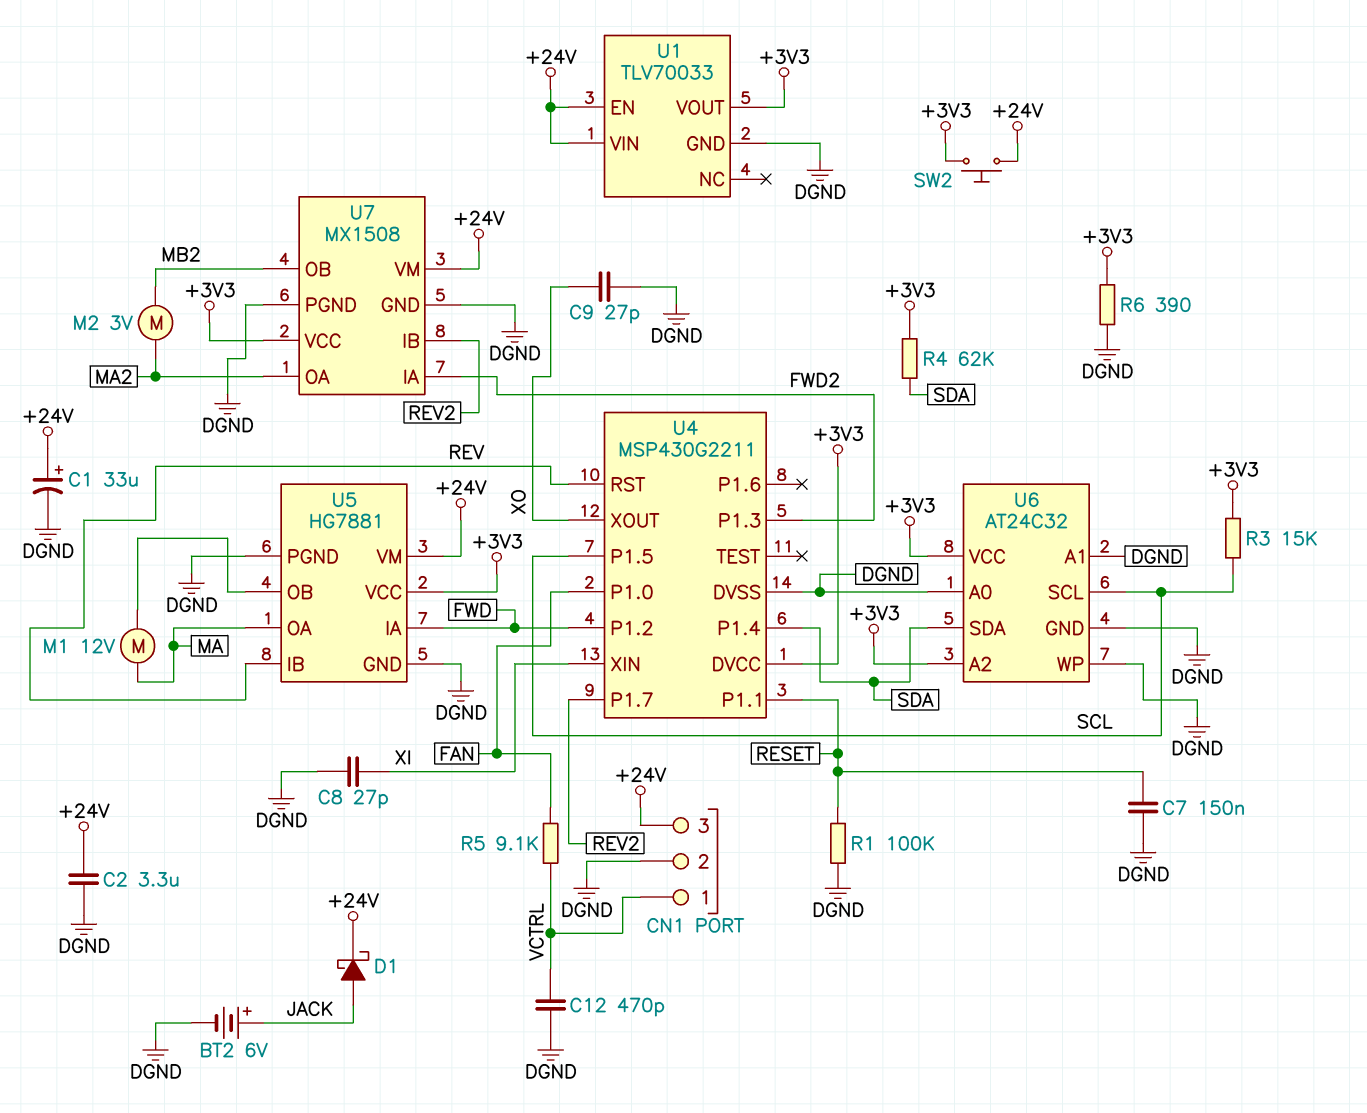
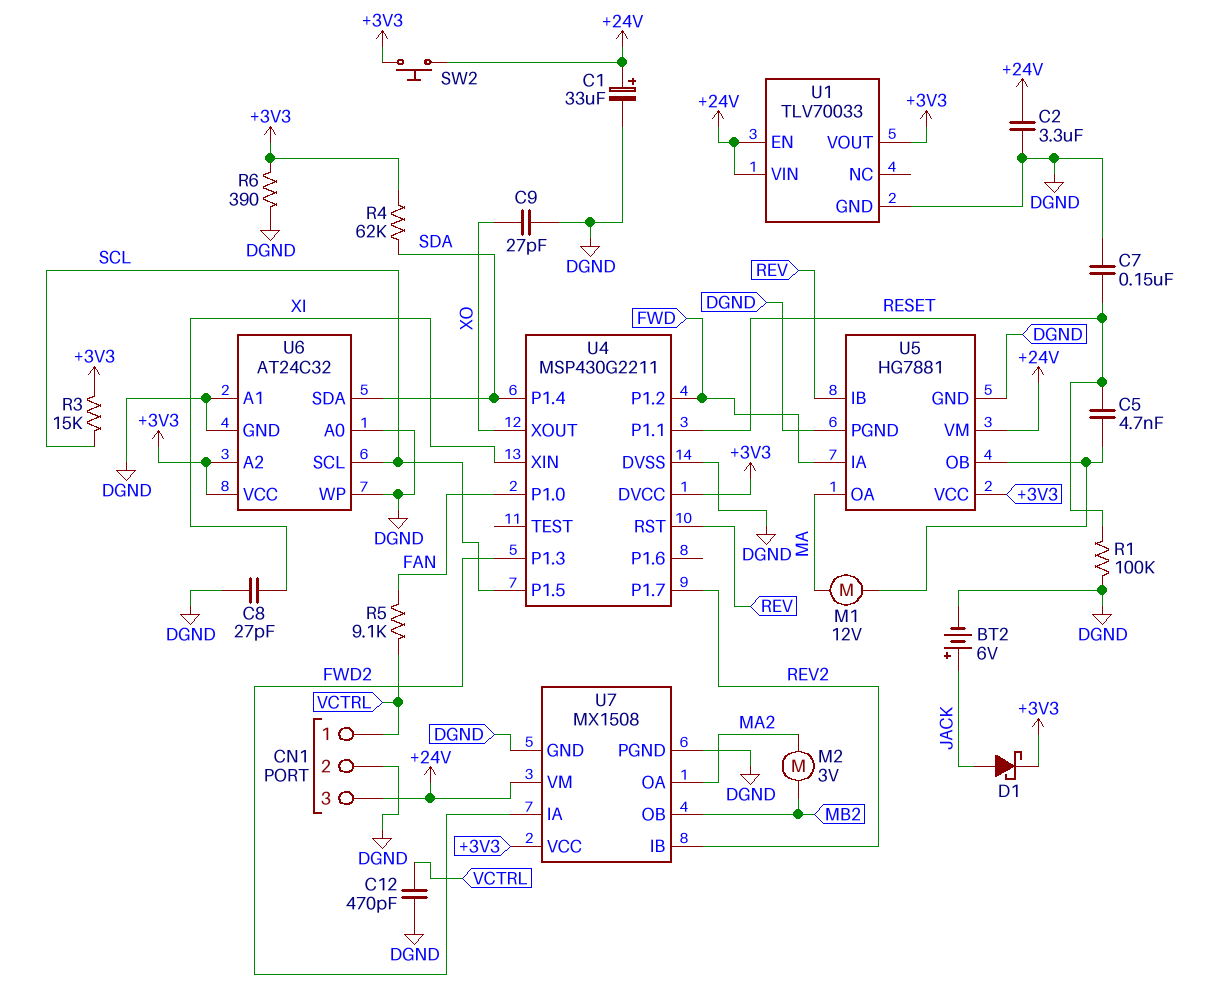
C5: none -> 4.7nF (RESET, U5/OB)
D1: schottky (A JACK, K +24V) -> schottky (A JACK, K +3V3)

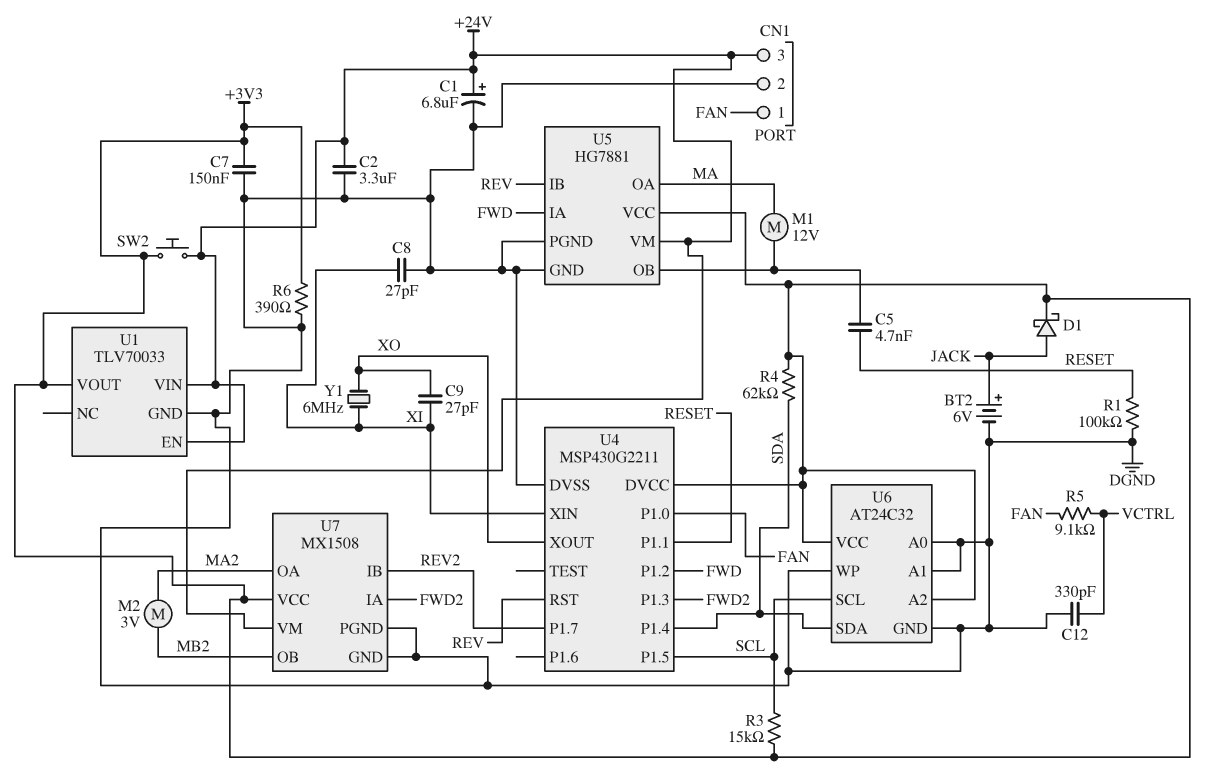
C1: 33uF (plus +24V, minus DGND) -> 6.8uF (plus +24V, minus DGND)
C7: 150nF (DGND, RESET) -> 150nF (+3V3, DGND)
C9: 27pF (DGND, XO) -> 27pF (XI, XO)
C12: 470pF (DGND, VCTRL) -> 330pF (DGND, VCTRL)
CN1 pin 1: VCTRL -> FAN
Y1: none -> 6MHz (XI, XO)

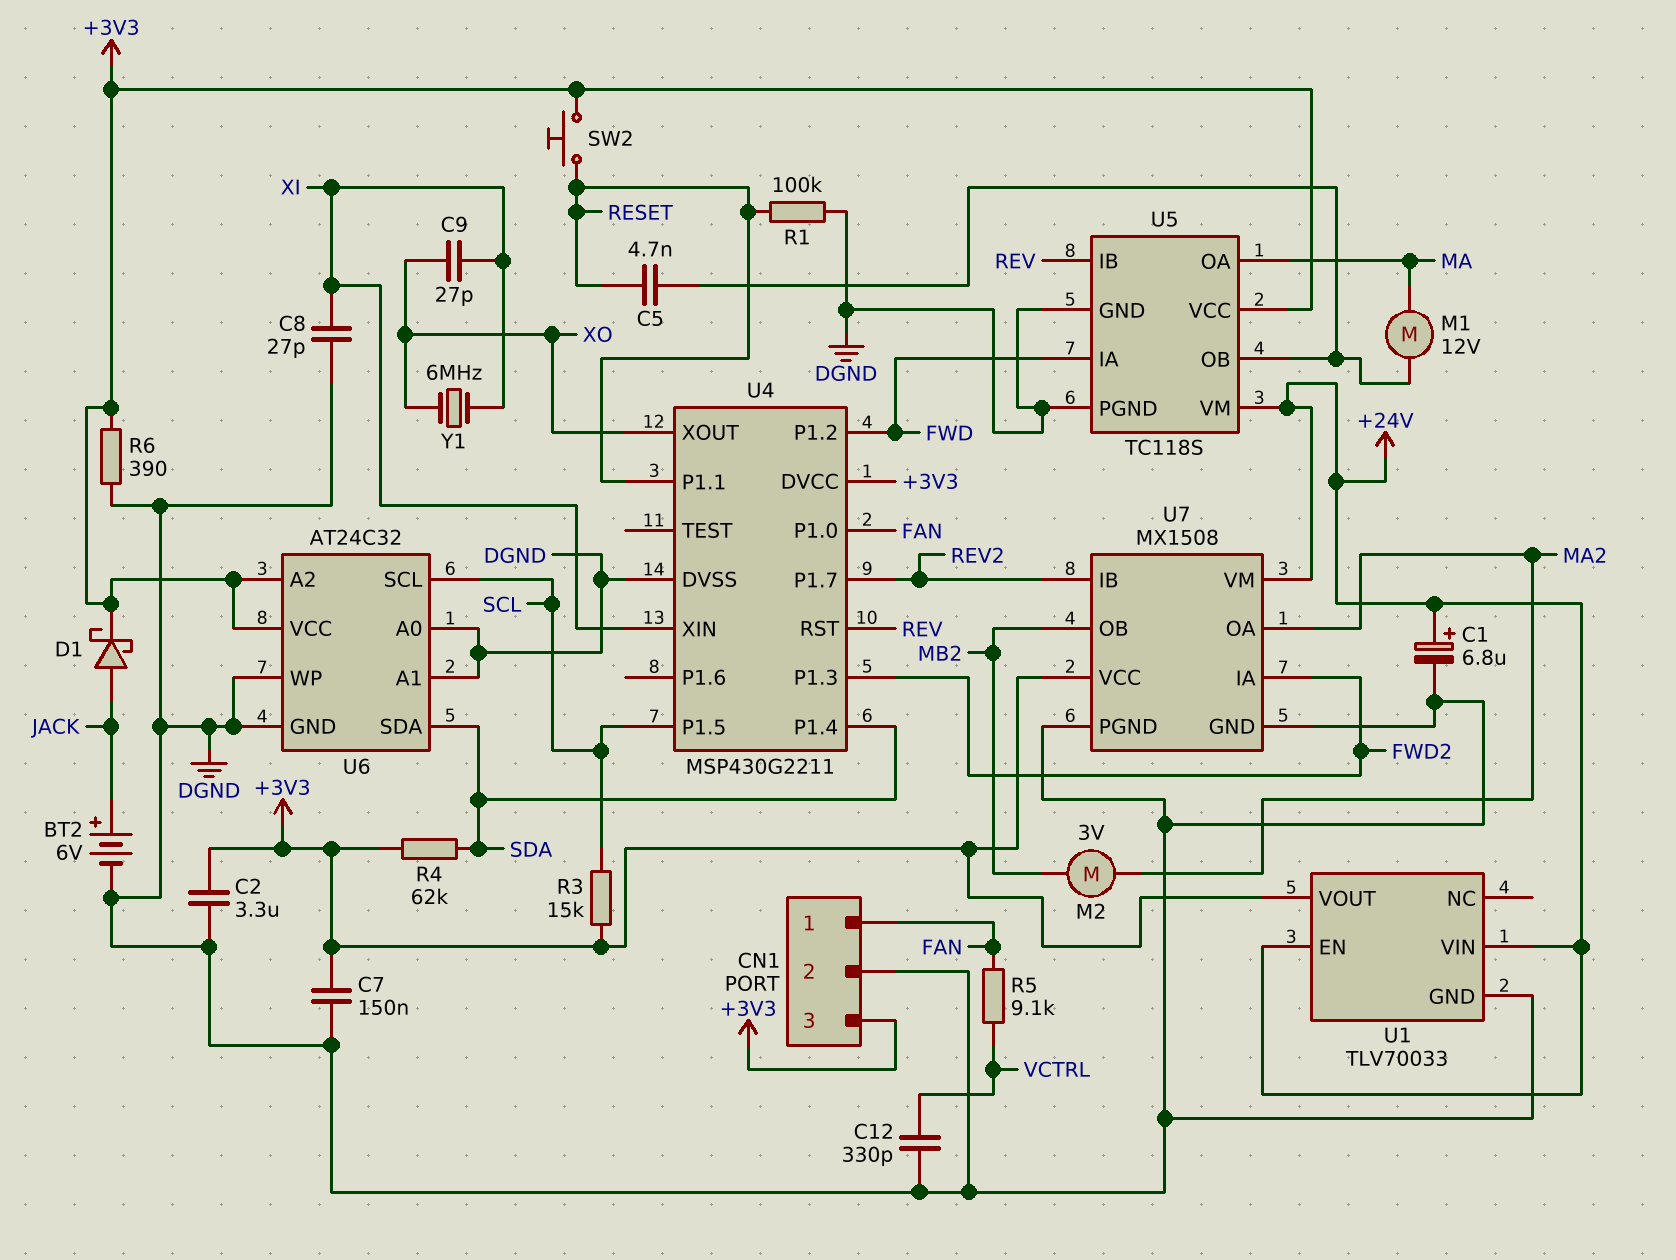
C2: 3.3uF (+24V, DGND) -> 3.3uF (+3V3, DGND)
CN1 pin 3: +24V -> +3V3
SW2: button (+3V3, +24V) -> button (+3V3, RESET)
U5: HG7881 -> TC118S

